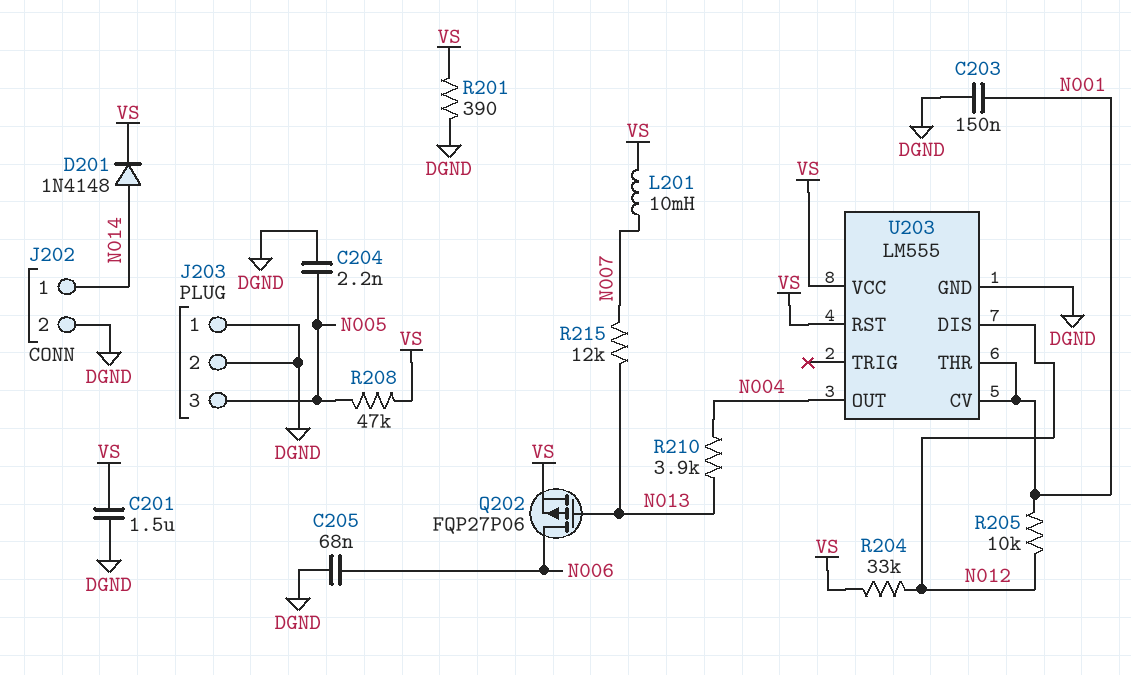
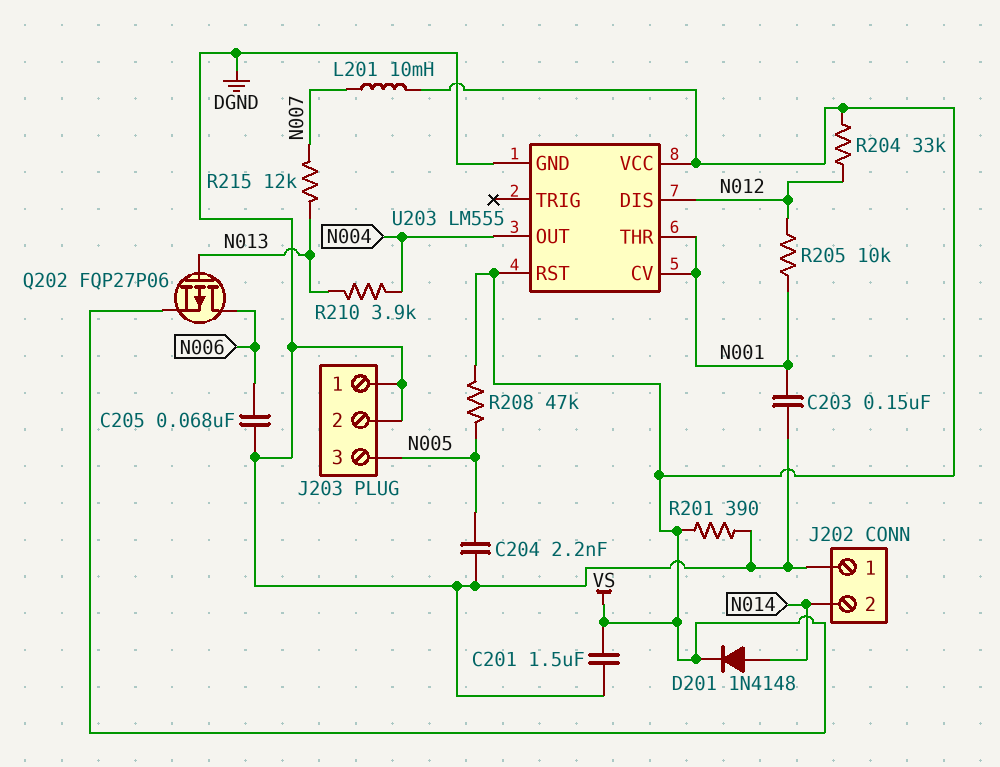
J202 pin 1: N014 -> DGND
J202 pin 2: DGND -> N014

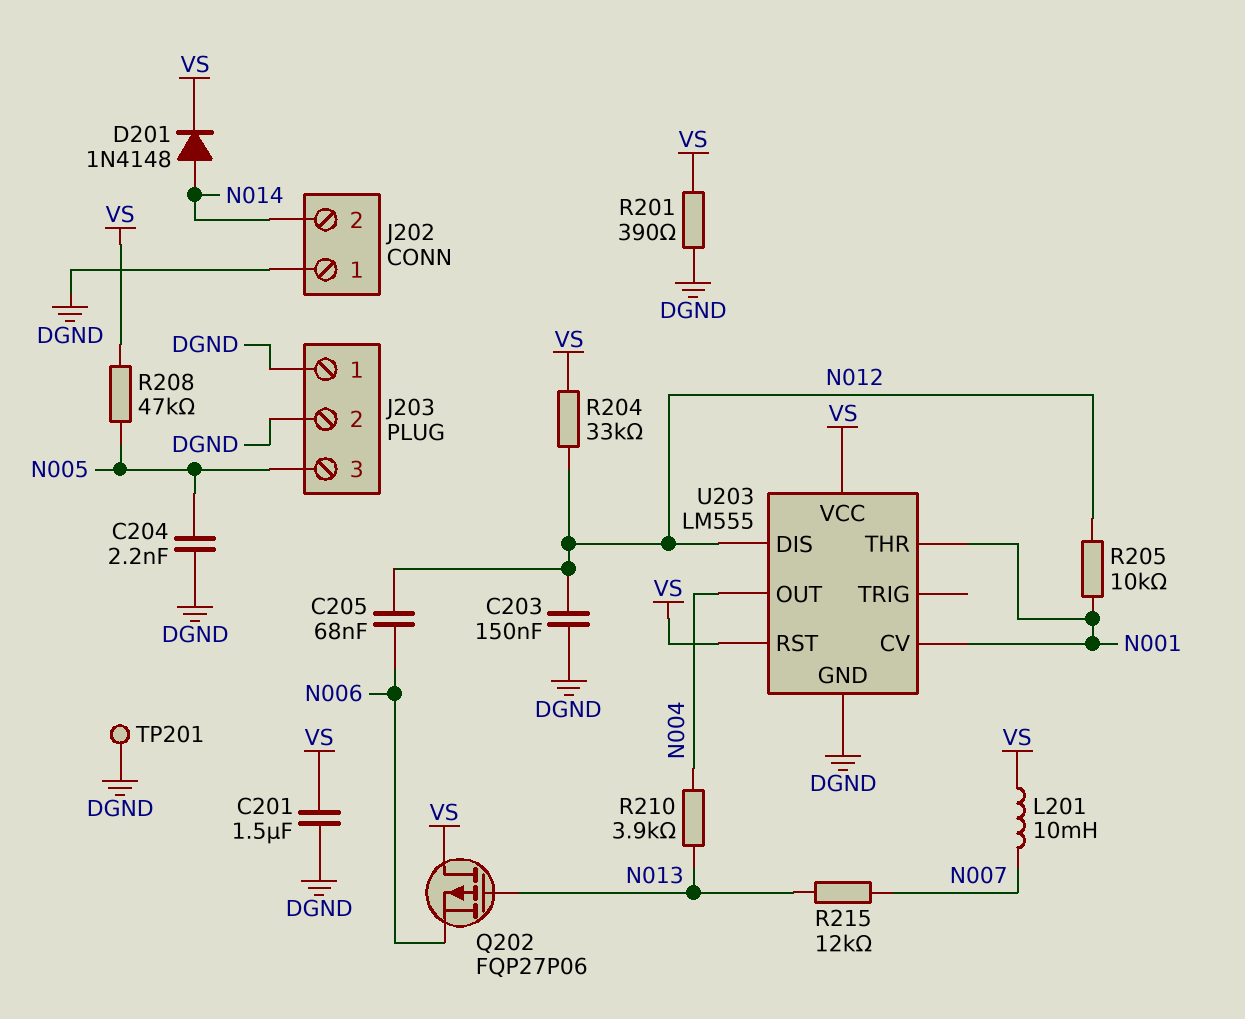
C203: 150nF (DGND, N001) -> 150nF (DGND, N012)
C205: 68nF (DGND, N006) -> 68nF (N006, N012)
Q202: PMOS FQP27P06 (G N013, D N006, S VS) -> PMOS FQP27P06 (G N013, D VS, S N006)
TP201: none -> test point (DGND)

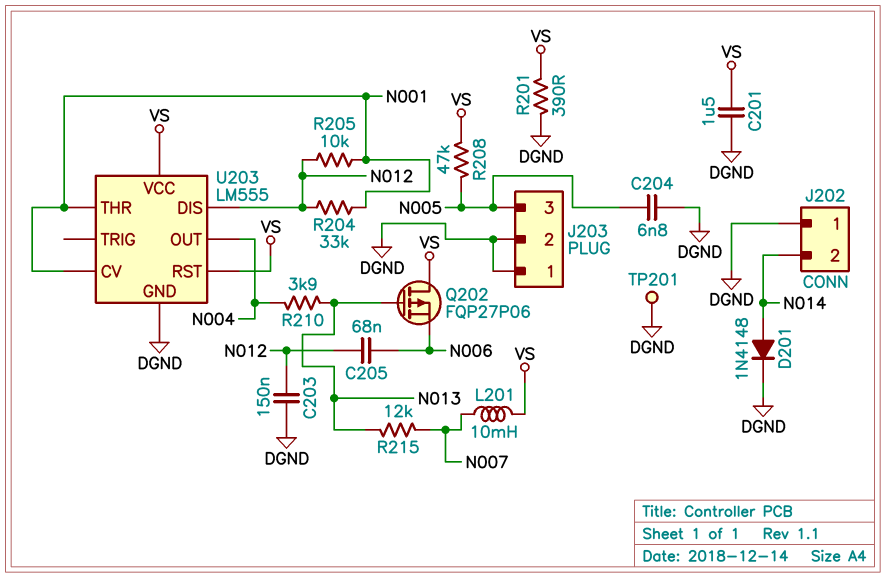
C204: 2.2nF (DGND, N005) -> 6.8nF (DGND, N005)
D201: diode 1N4148 (A N014, K VS) -> diode 1N4148 (A N014, K DGND)
R204: 33k (N012, VS) -> 33k (N001, N012)

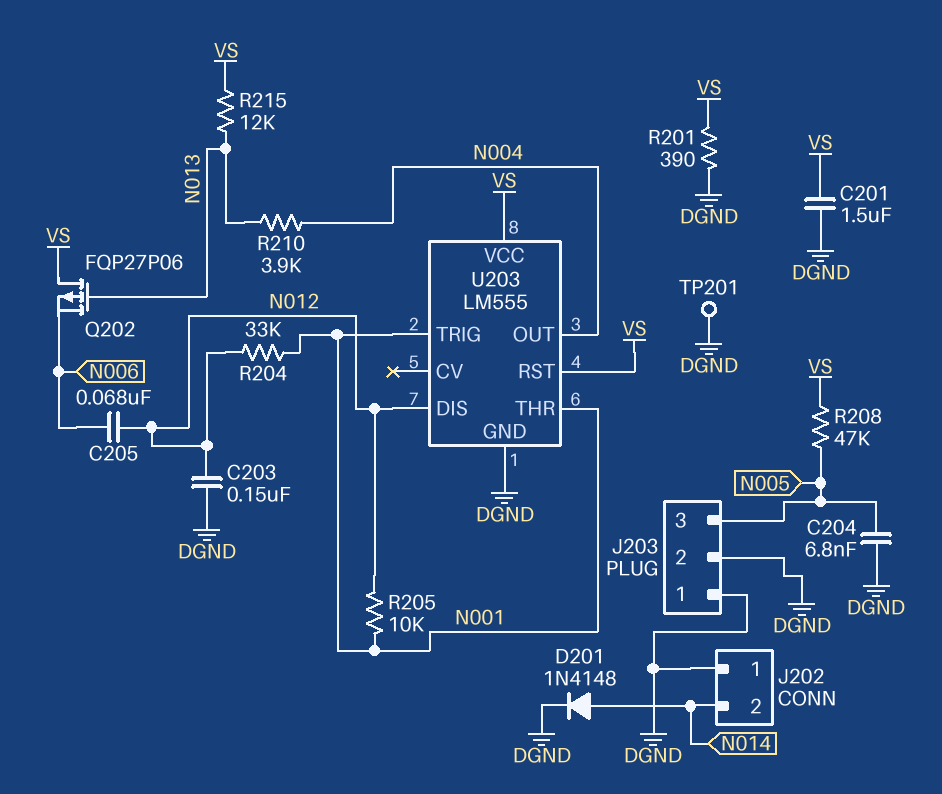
L201: 10mH (N007, VS) -> none
R215: 12k (N007, N013) -> 12k (N013, VS)
U203 pin CV: N001 -> none
U203 pin TRIG: none -> N001

